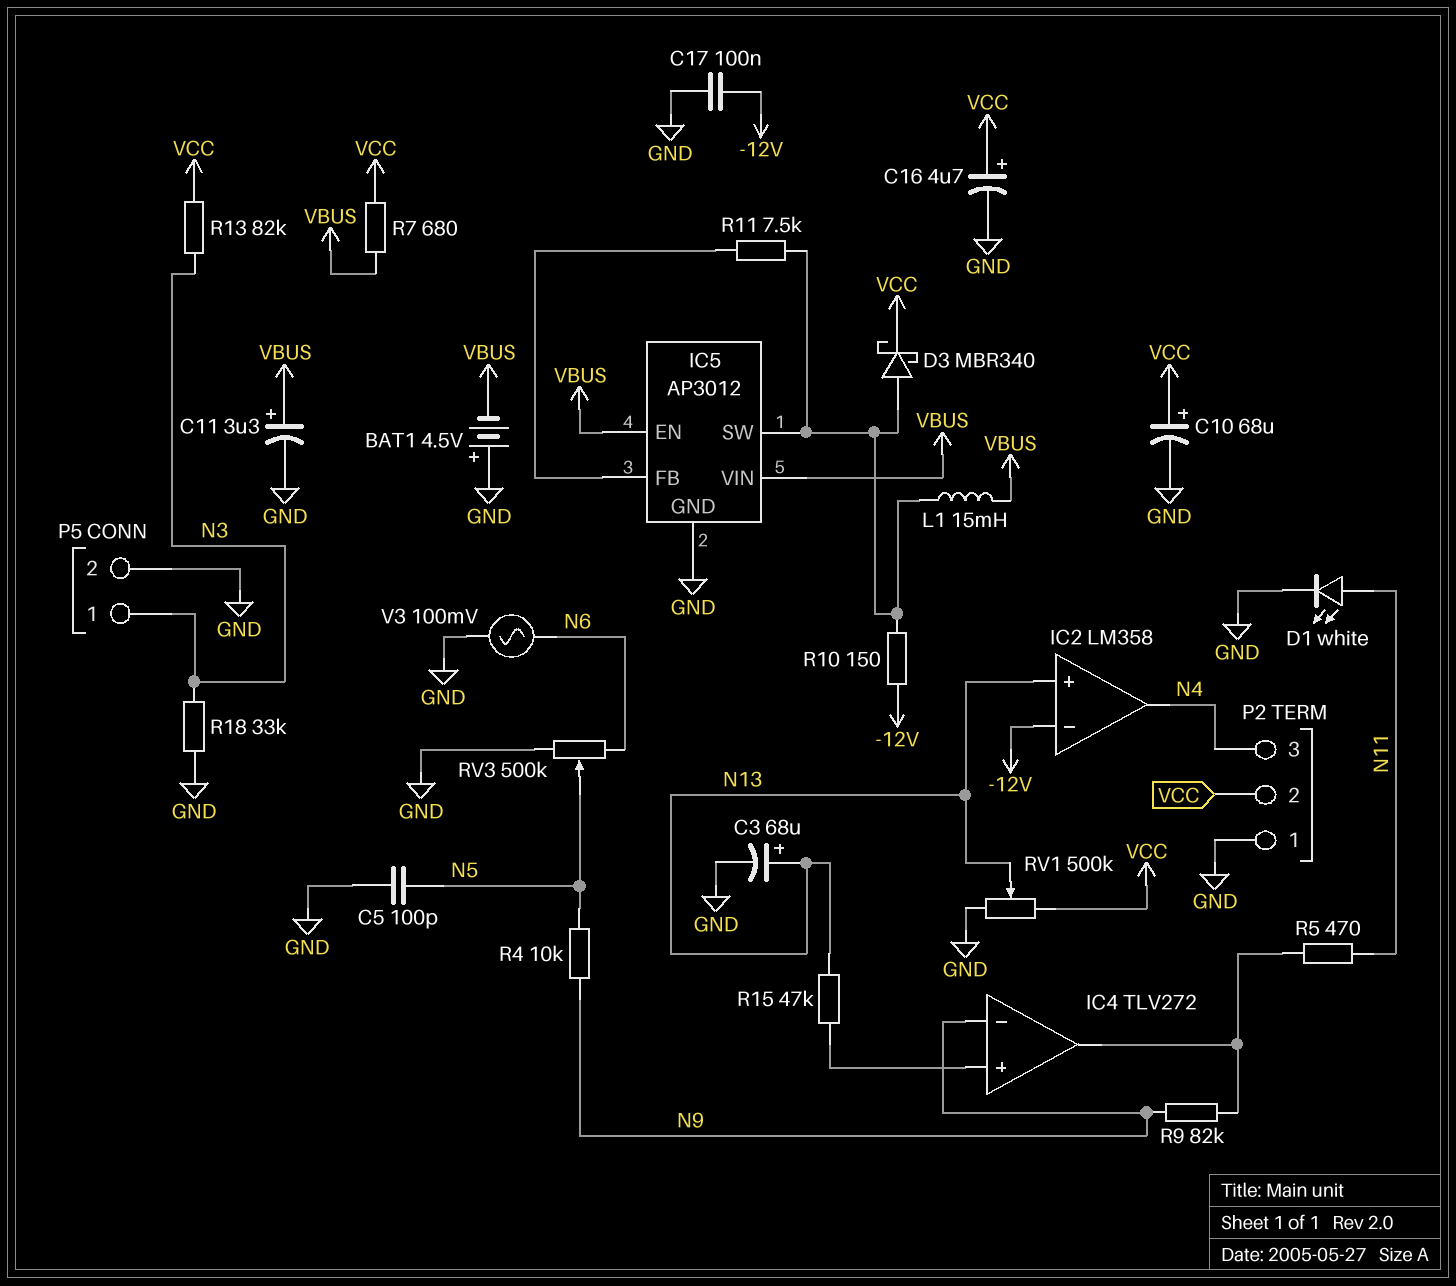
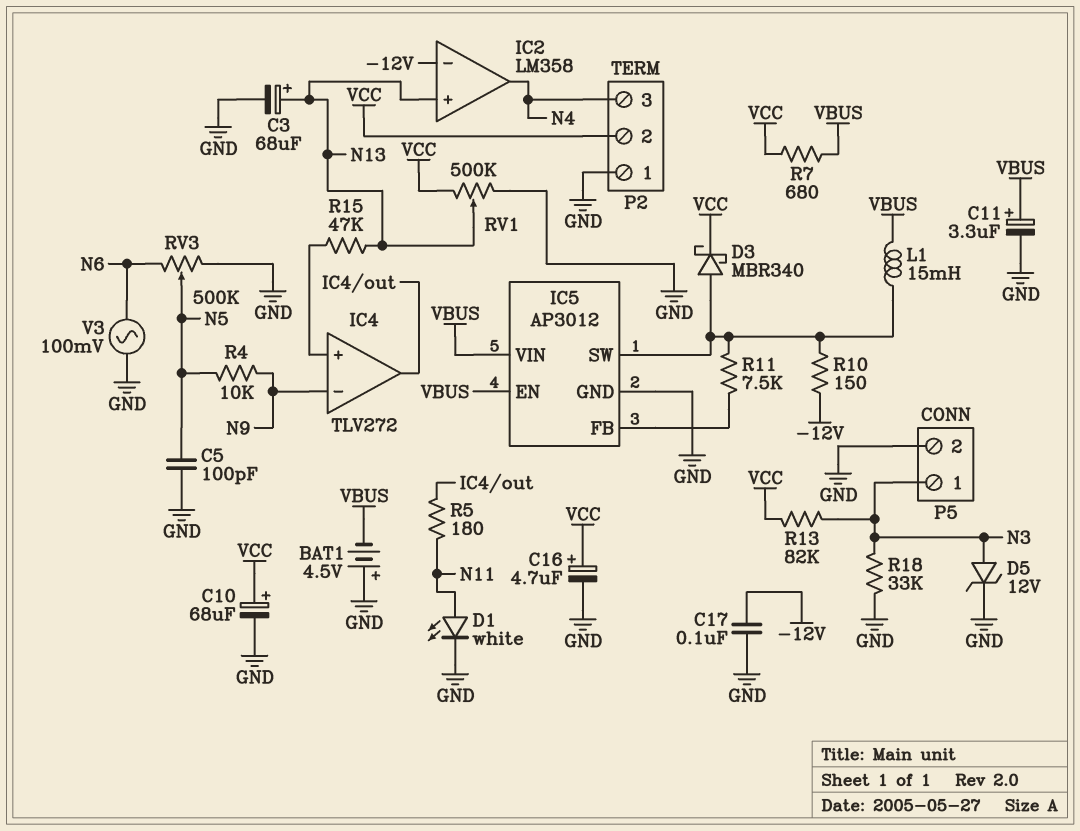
D5: none -> zener 12V (A N3, K GND)
R5: 470 (IC4/out, N11) -> 180 (IC4/out, N11)
R9: 82k (IC4/out, N9) -> none

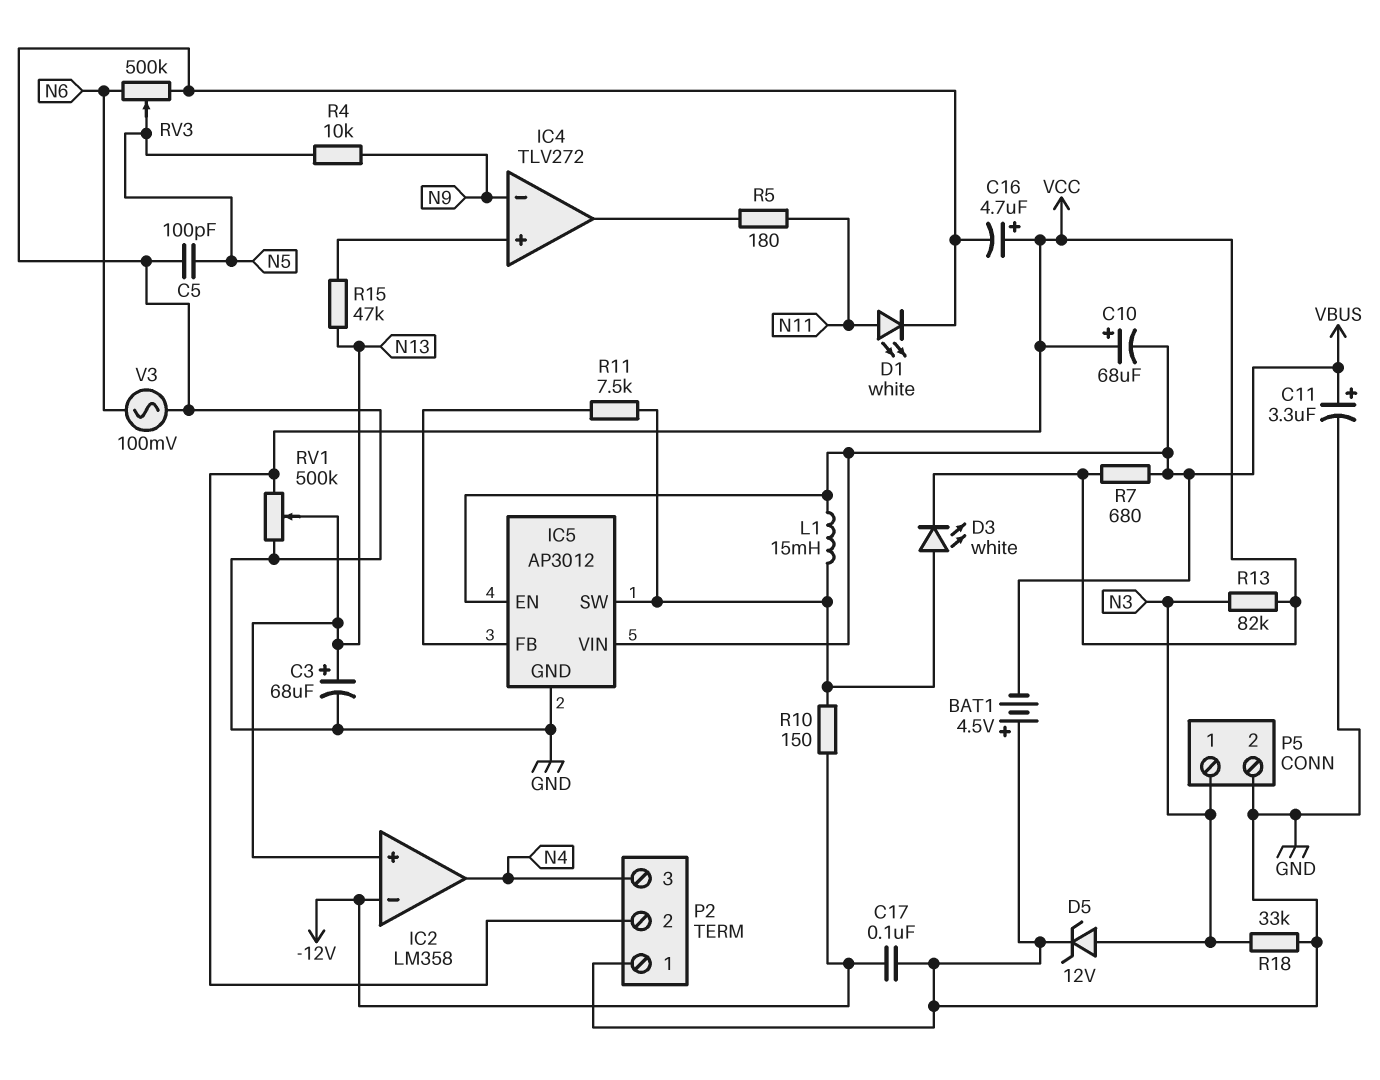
C10: 68uF (plus VCC, minus GND) -> 68uF (plus VCC, minus VBUS)
D3: schottky MBR340 (A IC5/SW, K VCC) -> LED white (A IC5/SW, K VCC)

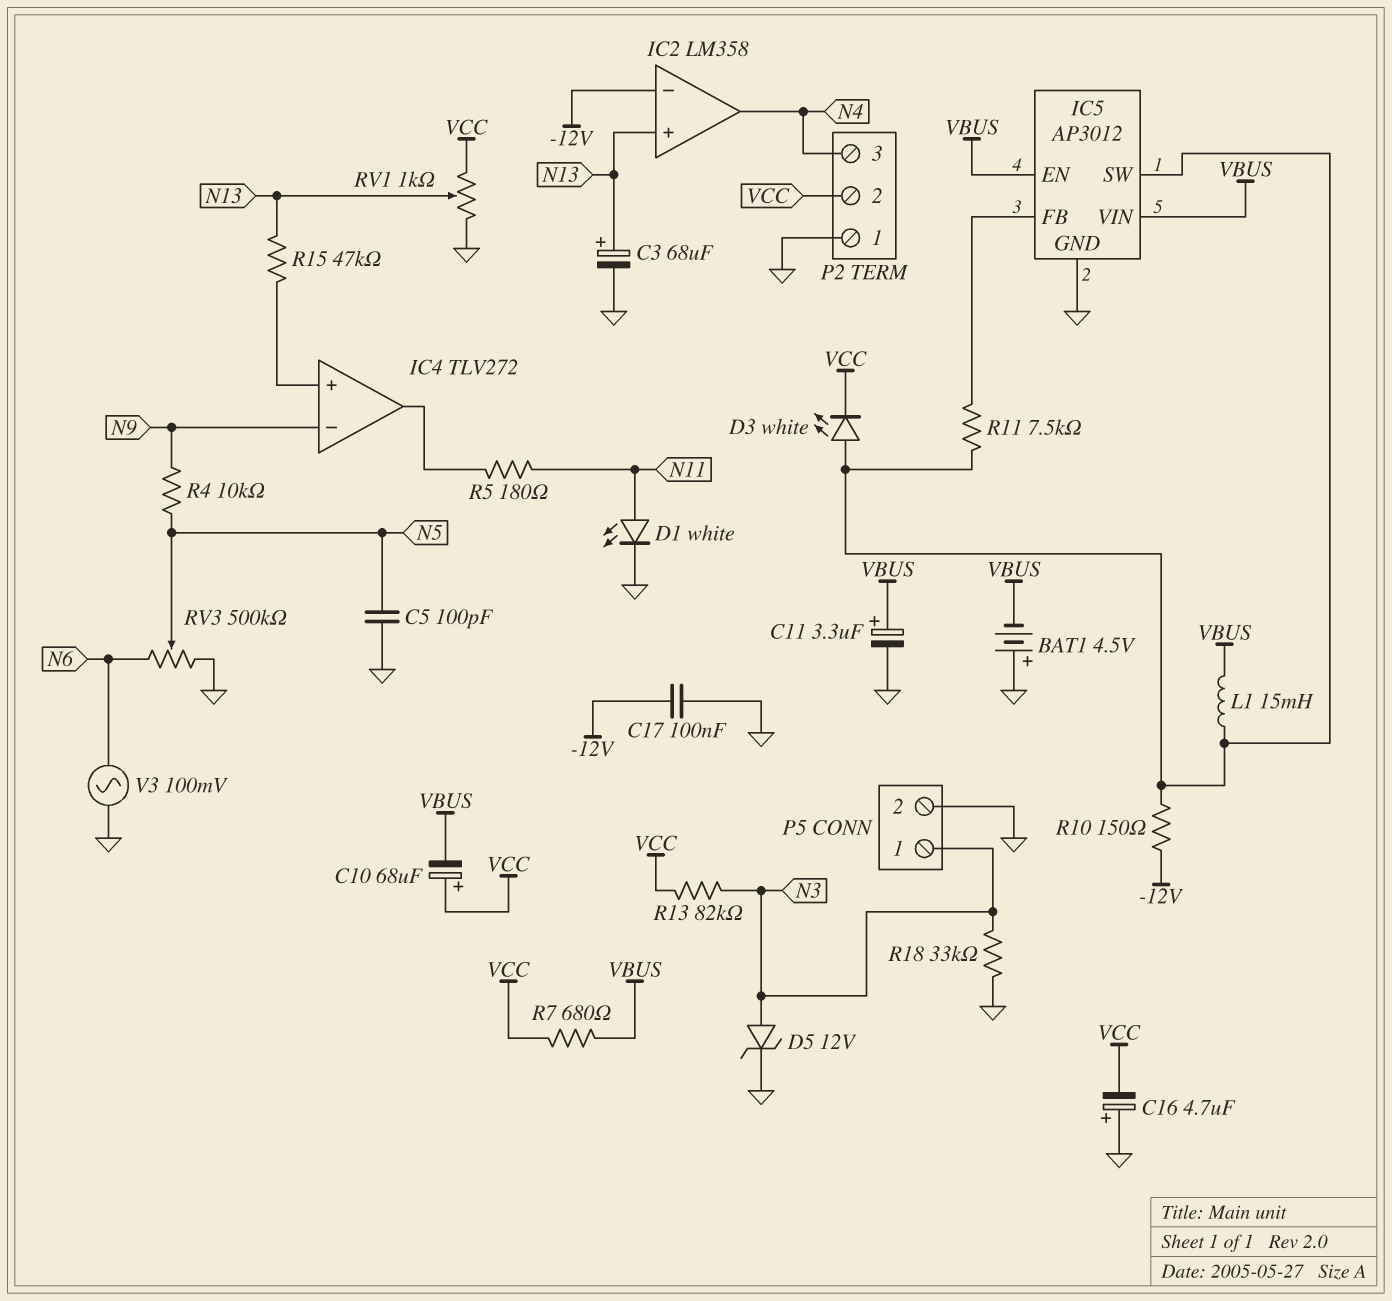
C16: 4.7uF (plus VCC, minus GND) -> 4.7uF (plus GND, minus VCC)
RV1: 500k (GND, VCC, wiper N13) -> 1k (GND, VCC, wiper N13)

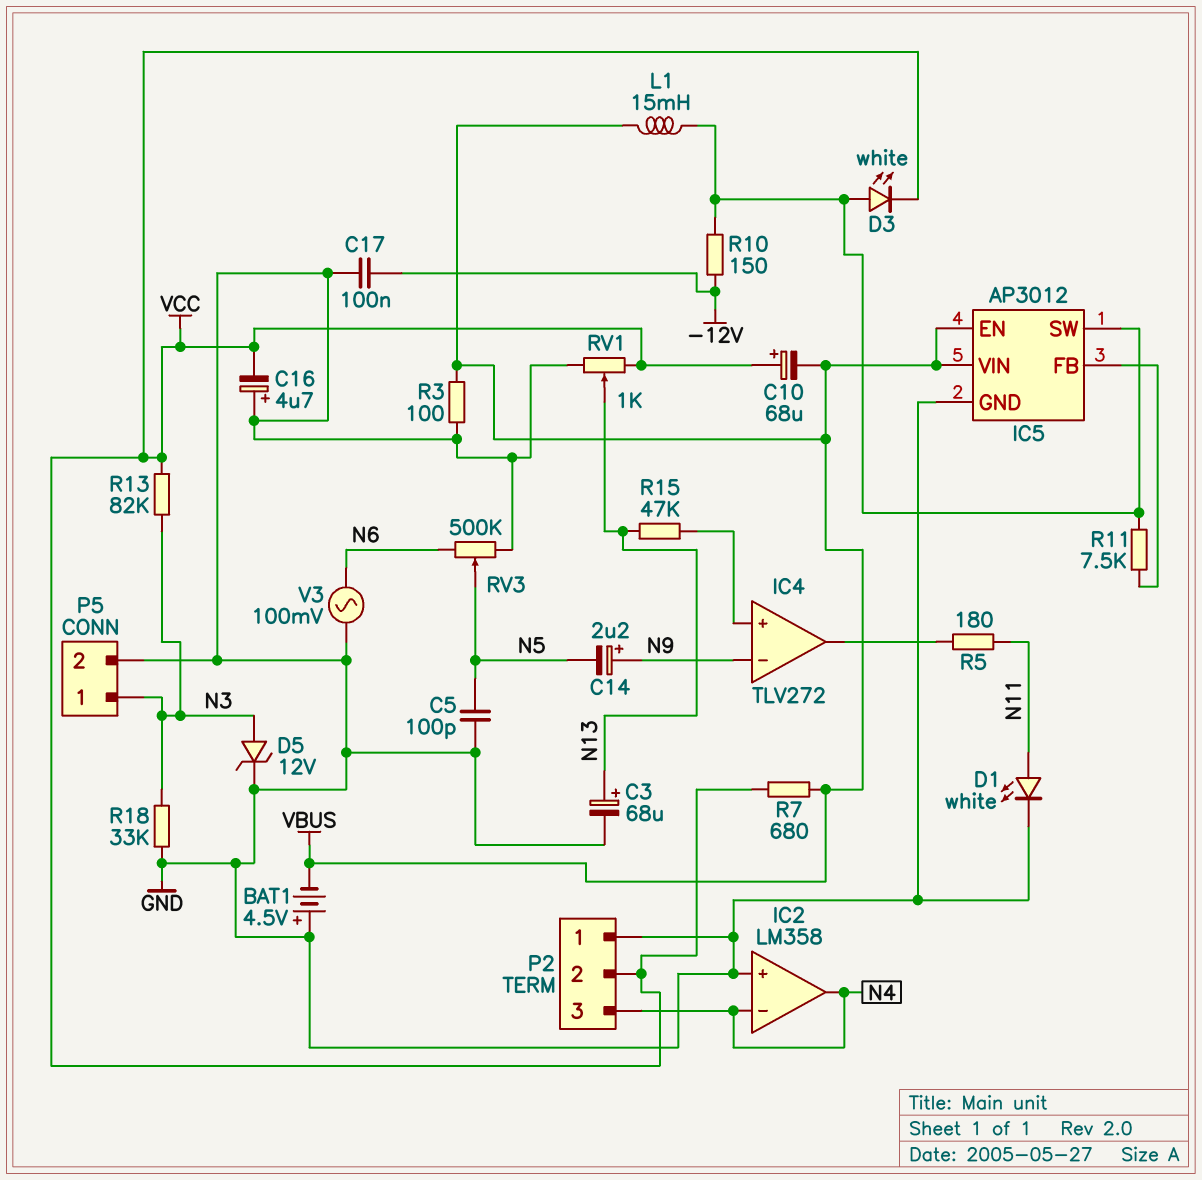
C11: 3.3uF (plus VBUS, minus GND) -> none
C14: none -> 2.2uF (plus N9, minus N5)
IC2 pin in+: N13 -> GND
IC2 pin in-: -12V -> N4
R3: none -> 100 (GND, VBUS)
R4: 10k (N5, N9) -> none

